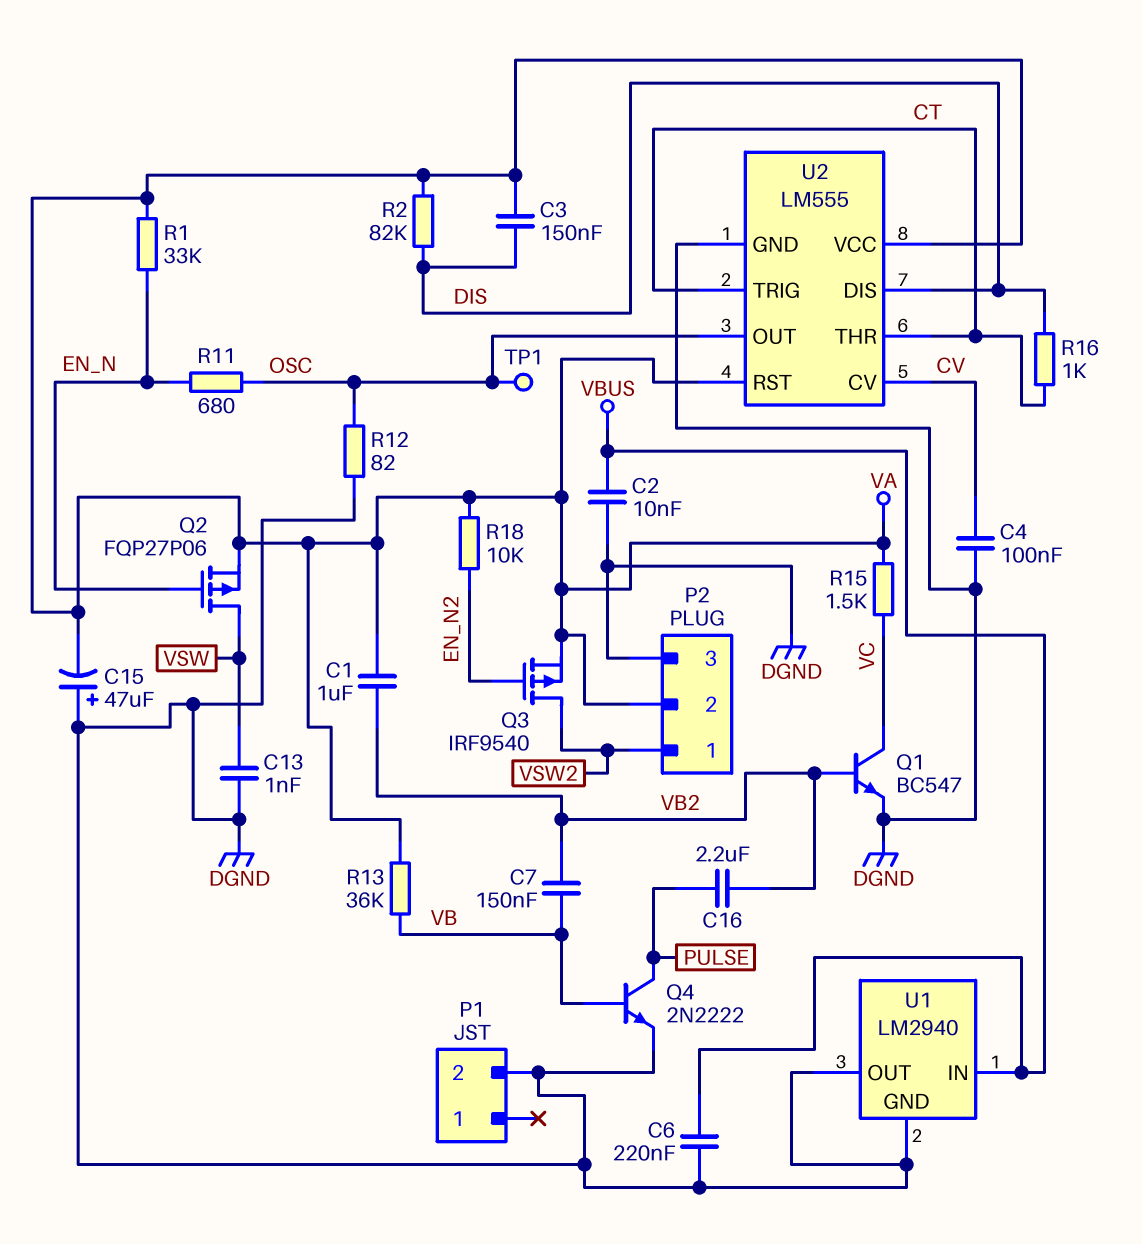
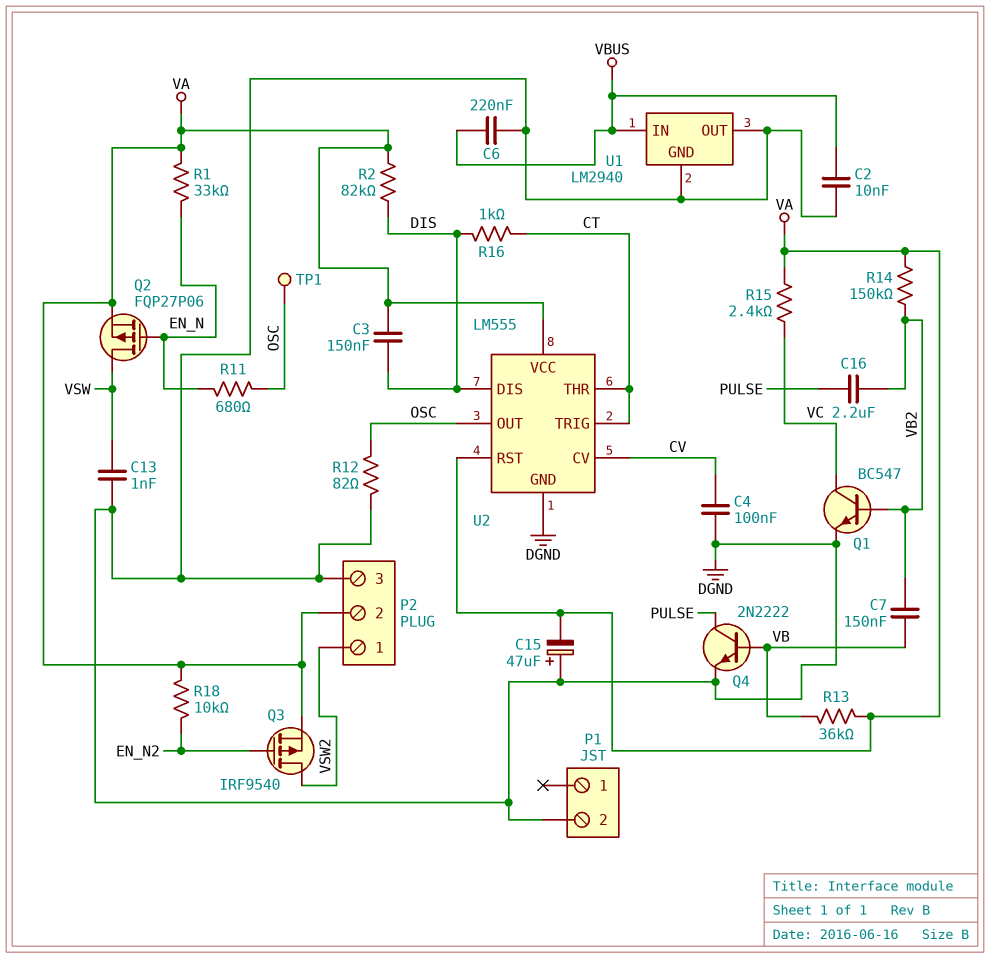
C1: 1uF (VA, VB2) -> none
R14: none -> 150k (VA, VB2)
R15: 1.5k (VA, VC) -> 2.4k (VA, VC)

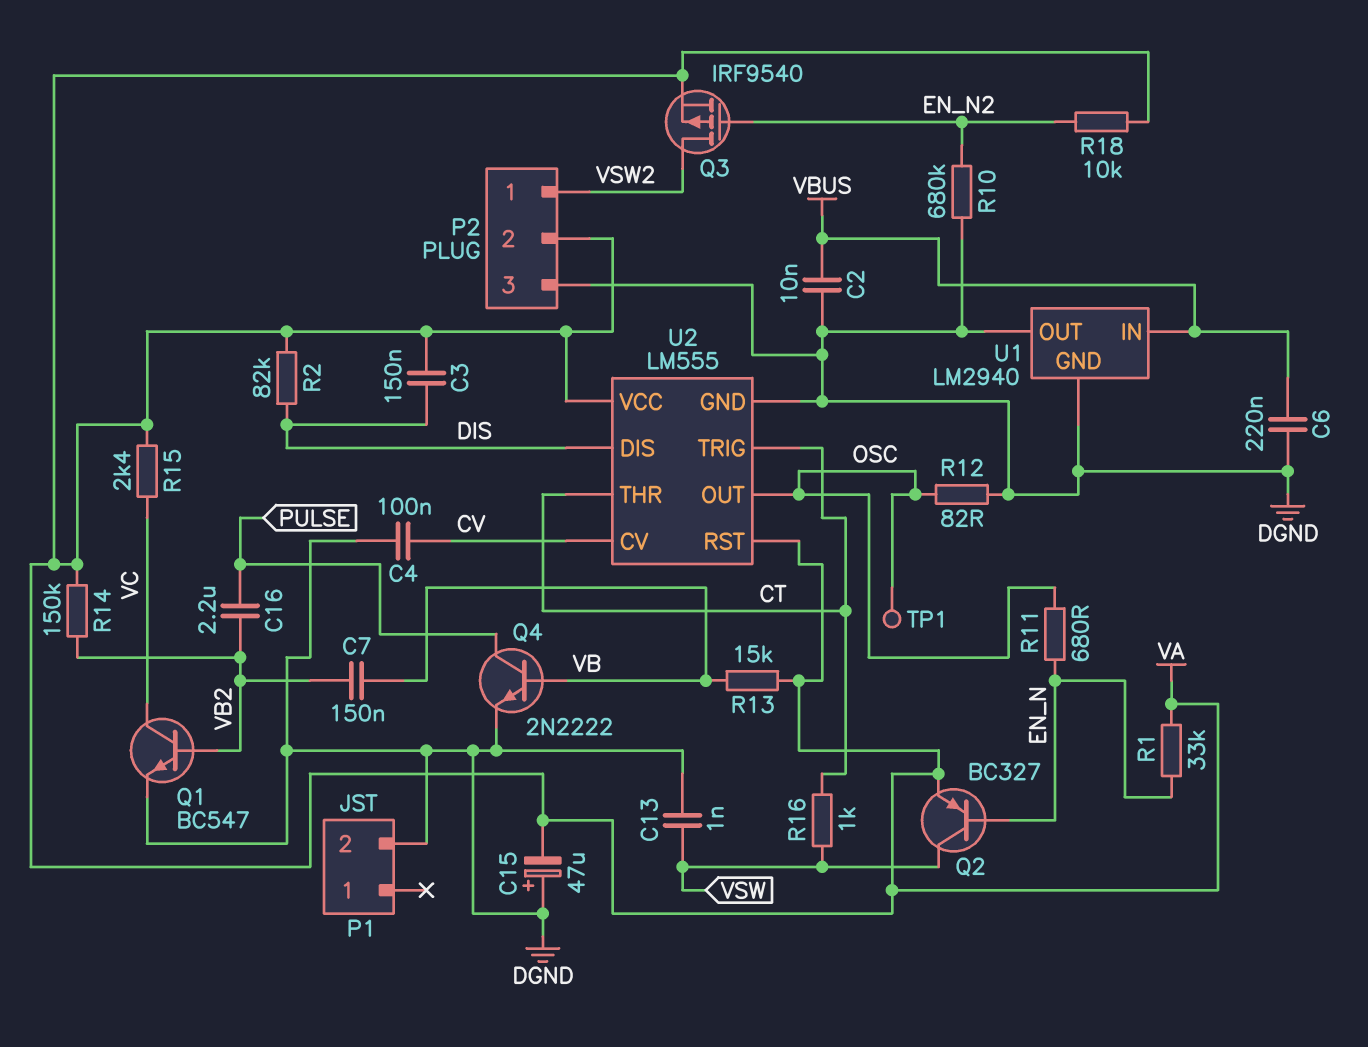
Q2: PMOS FQP27P06 (G EN_N, D VSW, S VA) -> PNP BC327 (B EN_N, C VSW, E VA)
R10: none -> 680k (DGND, EN_N2)
R13: 36k (VA, VB) -> 15k (VA, VB)
R16: 1k (CT, DIS) -> 1k (CT, VSW)

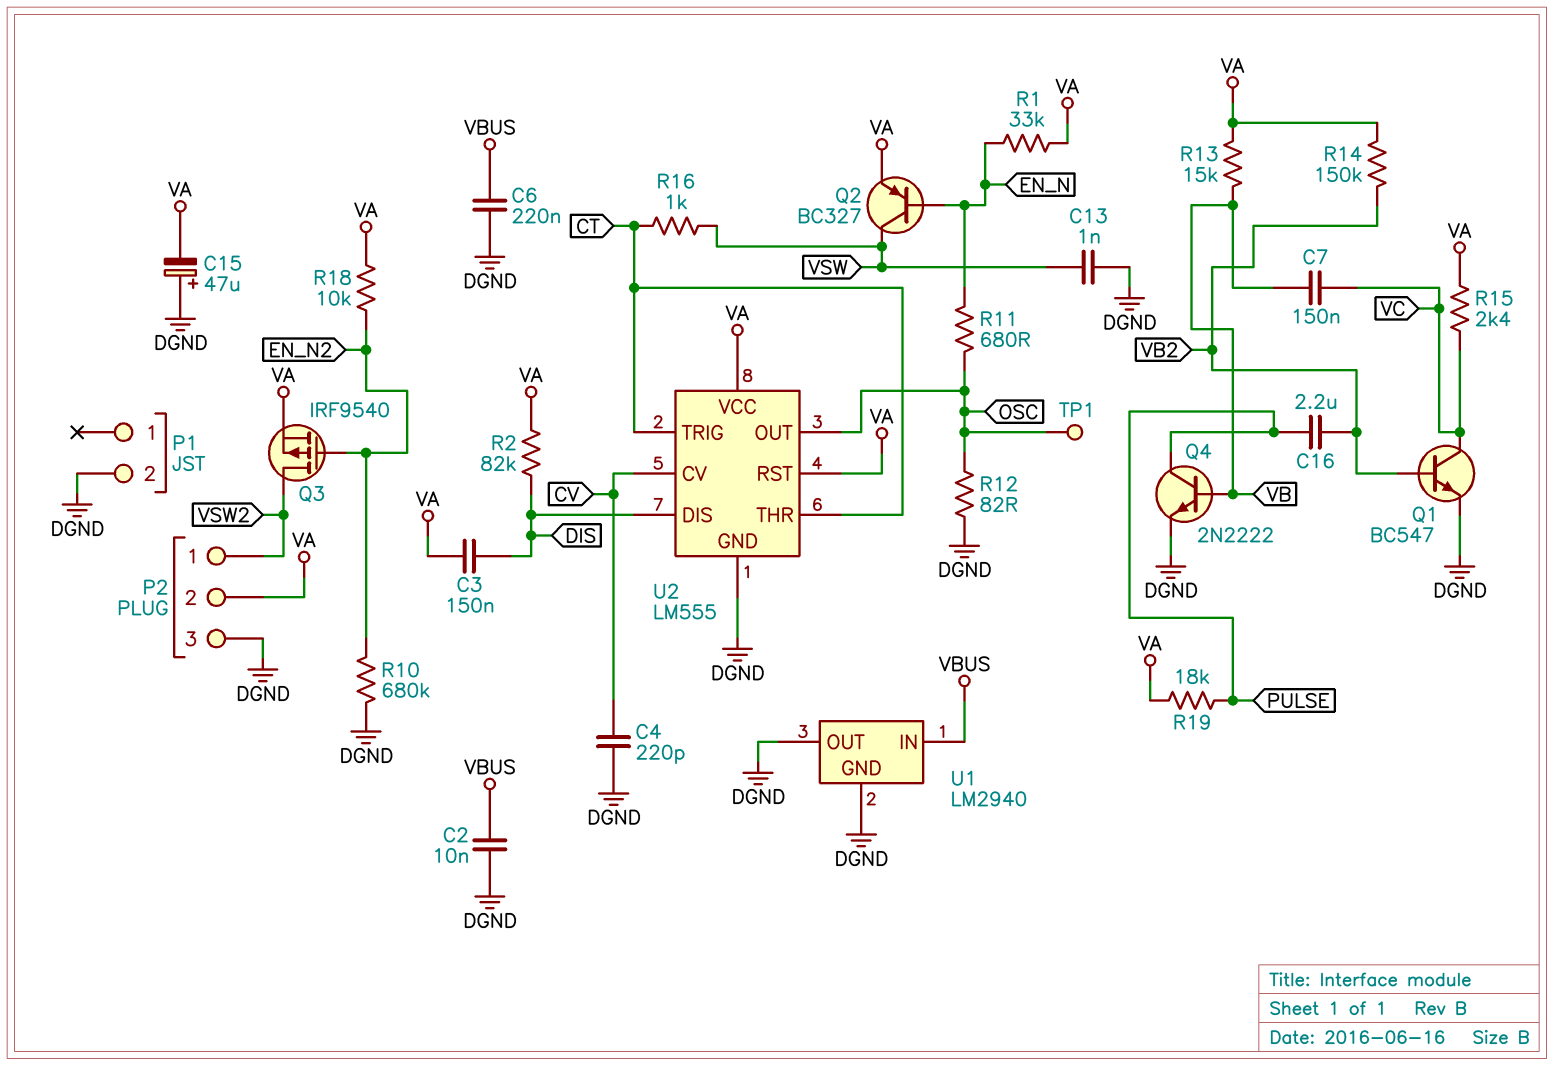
C4: 100nF (CV, DGND) -> 220pF (CV, DGND)
C7: 150nF (VB, VB2) -> 150nF (VB, VC)
R19: none -> 18k (PULSE, VA)

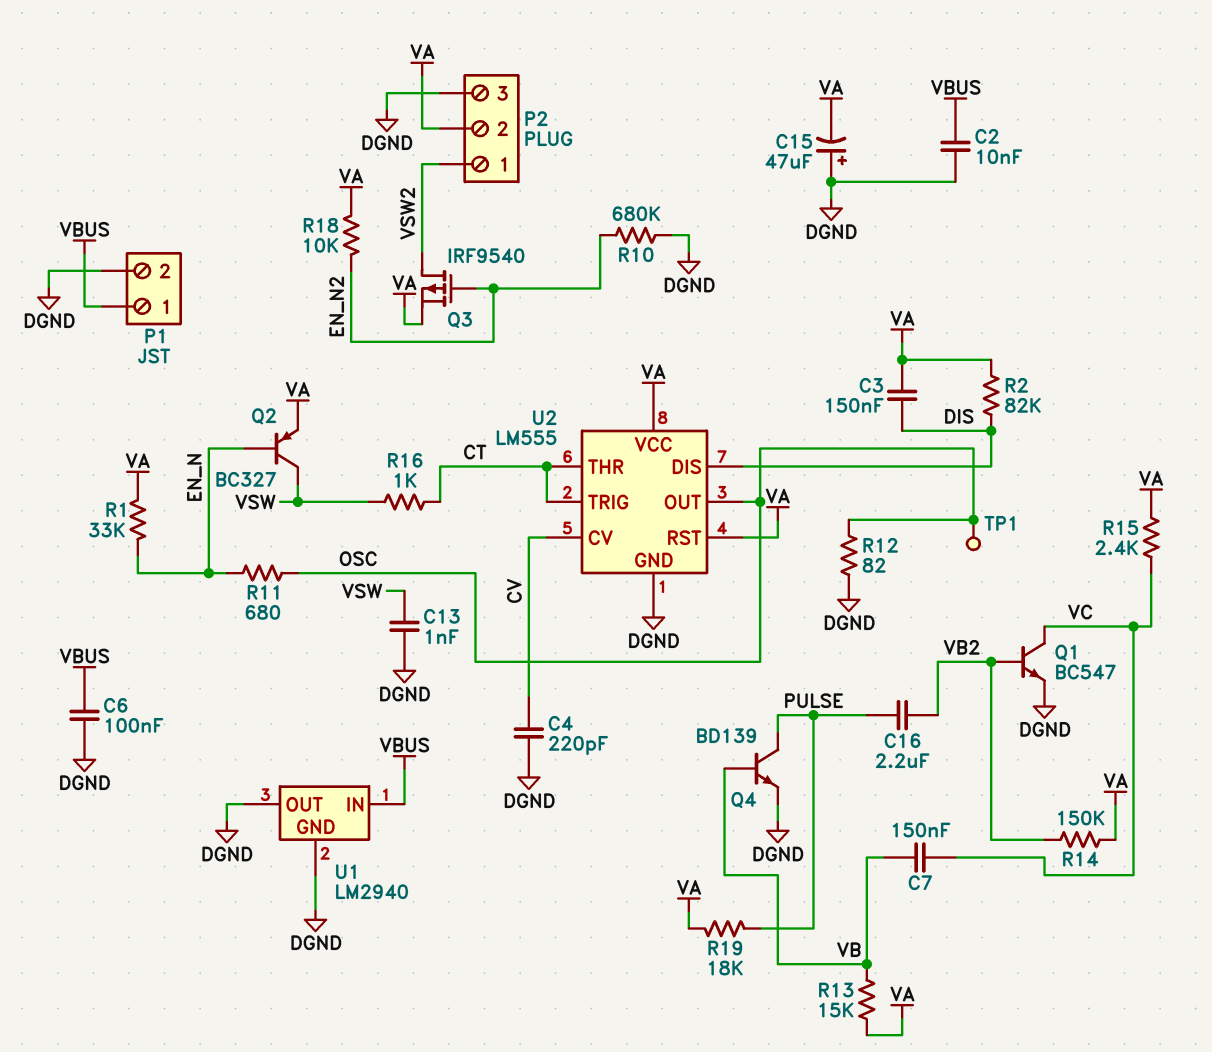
C6: 220nF (DGND, VBUS) -> 100nF (DGND, VBUS)
P1 pin 1: none -> VBUS
Q4: NPN 2N2222 (B VB, C PULSE, E DGND) -> NPN BD139 (B VB, C PULSE, E DGND)

